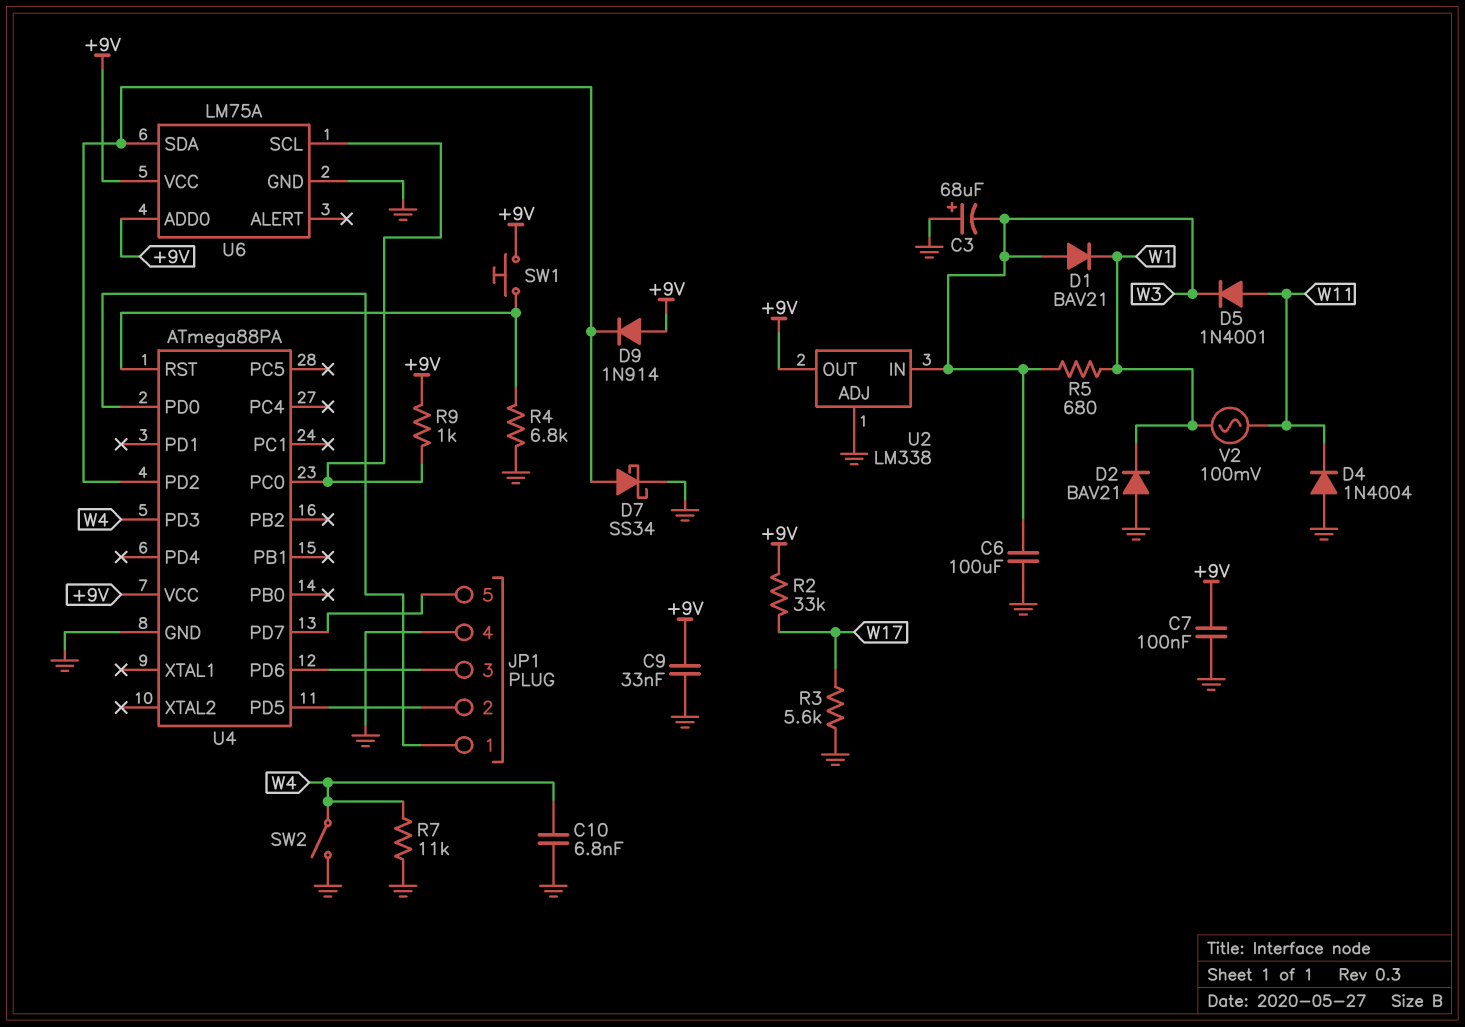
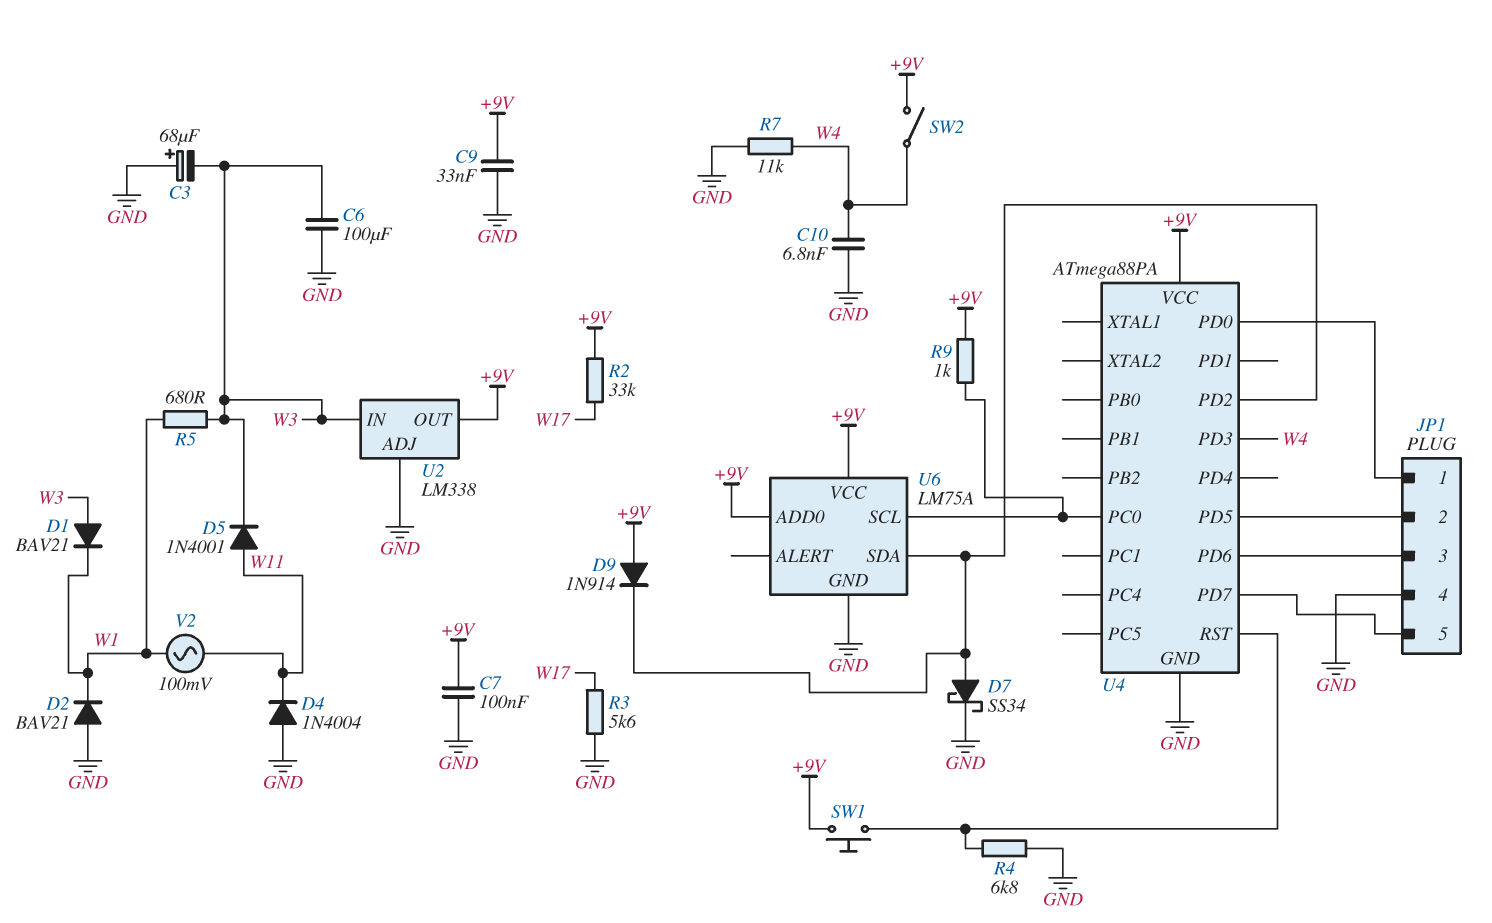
SW2: switch (GND, W4) -> switch (+9V, W4)

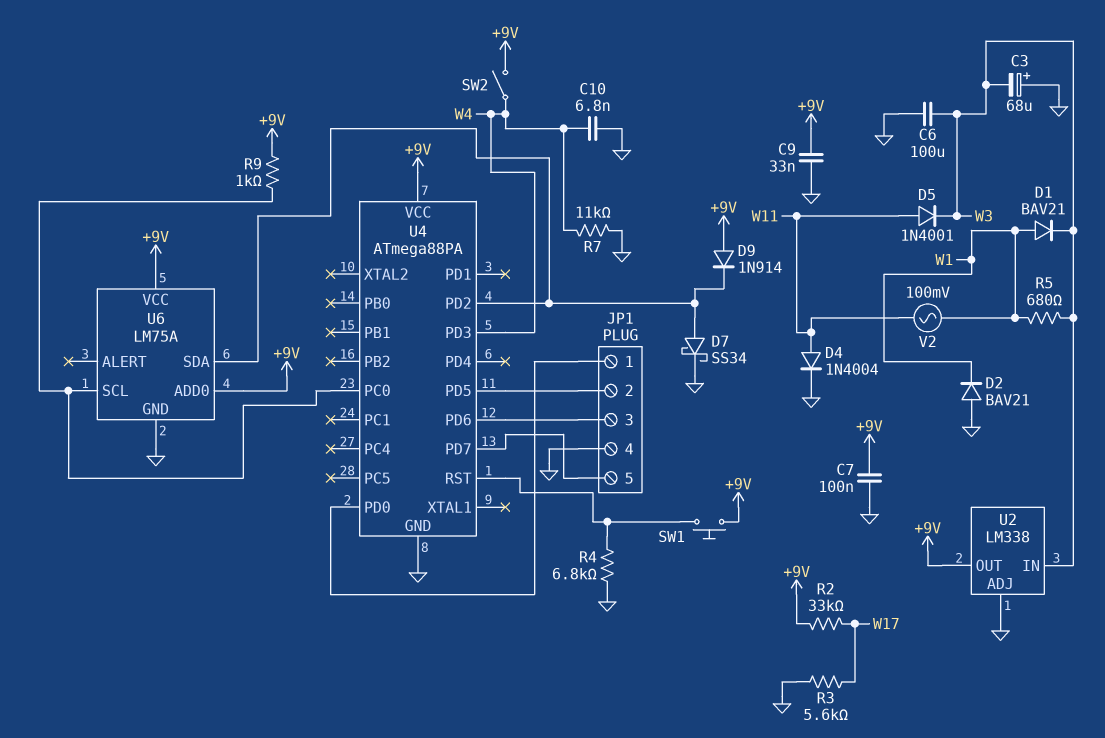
D1: diode BAV21 (A W3, K W1) -> diode BAV21 (A W1, K W3)
D4: diode 1N4004 (A GND, K W11) -> diode 1N4004 (A W11, K GND)

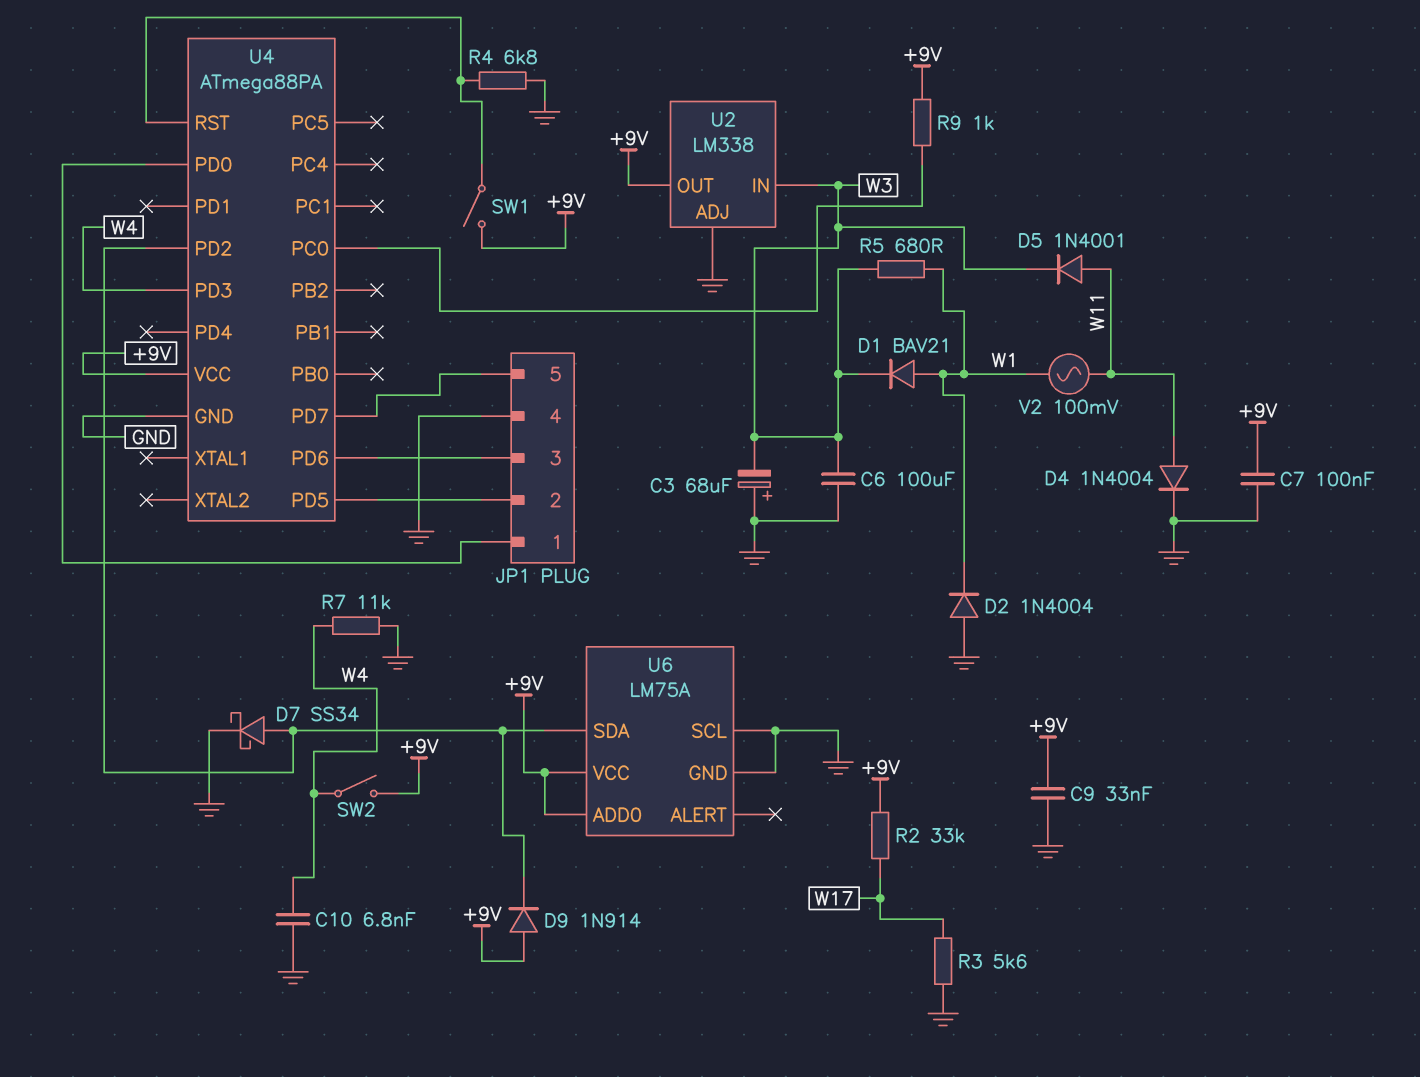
D2: diode BAV21 (A GND, K W1) -> diode 1N4004 (A GND, K W1)
SW1: button (+9V, U4/RST) -> switch (+9V, U4/RST)
U6 pin SCL: U4/PC0 -> GND

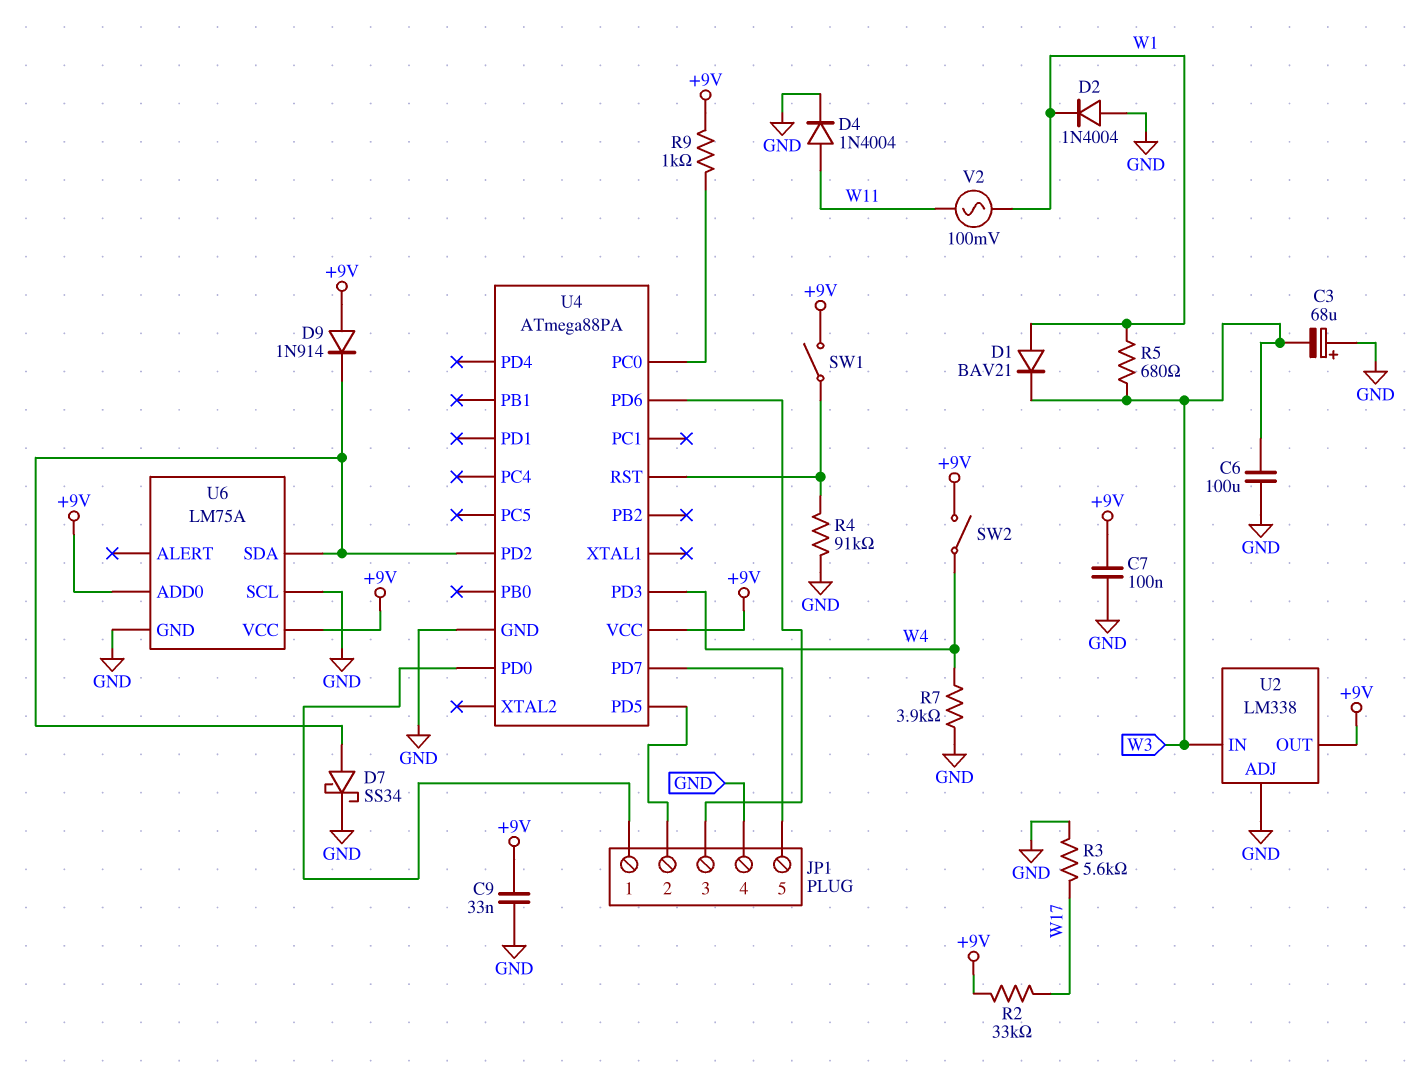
C10: 6.8nF (GND, W4) -> none
D5: diode 1N4001 (A W11, K W3) -> none
R4: 6.8k (GND, U4/RST) -> 91k (GND, U4/RST)
R7: 11k (GND, W4) -> 3.9k (GND, W4)

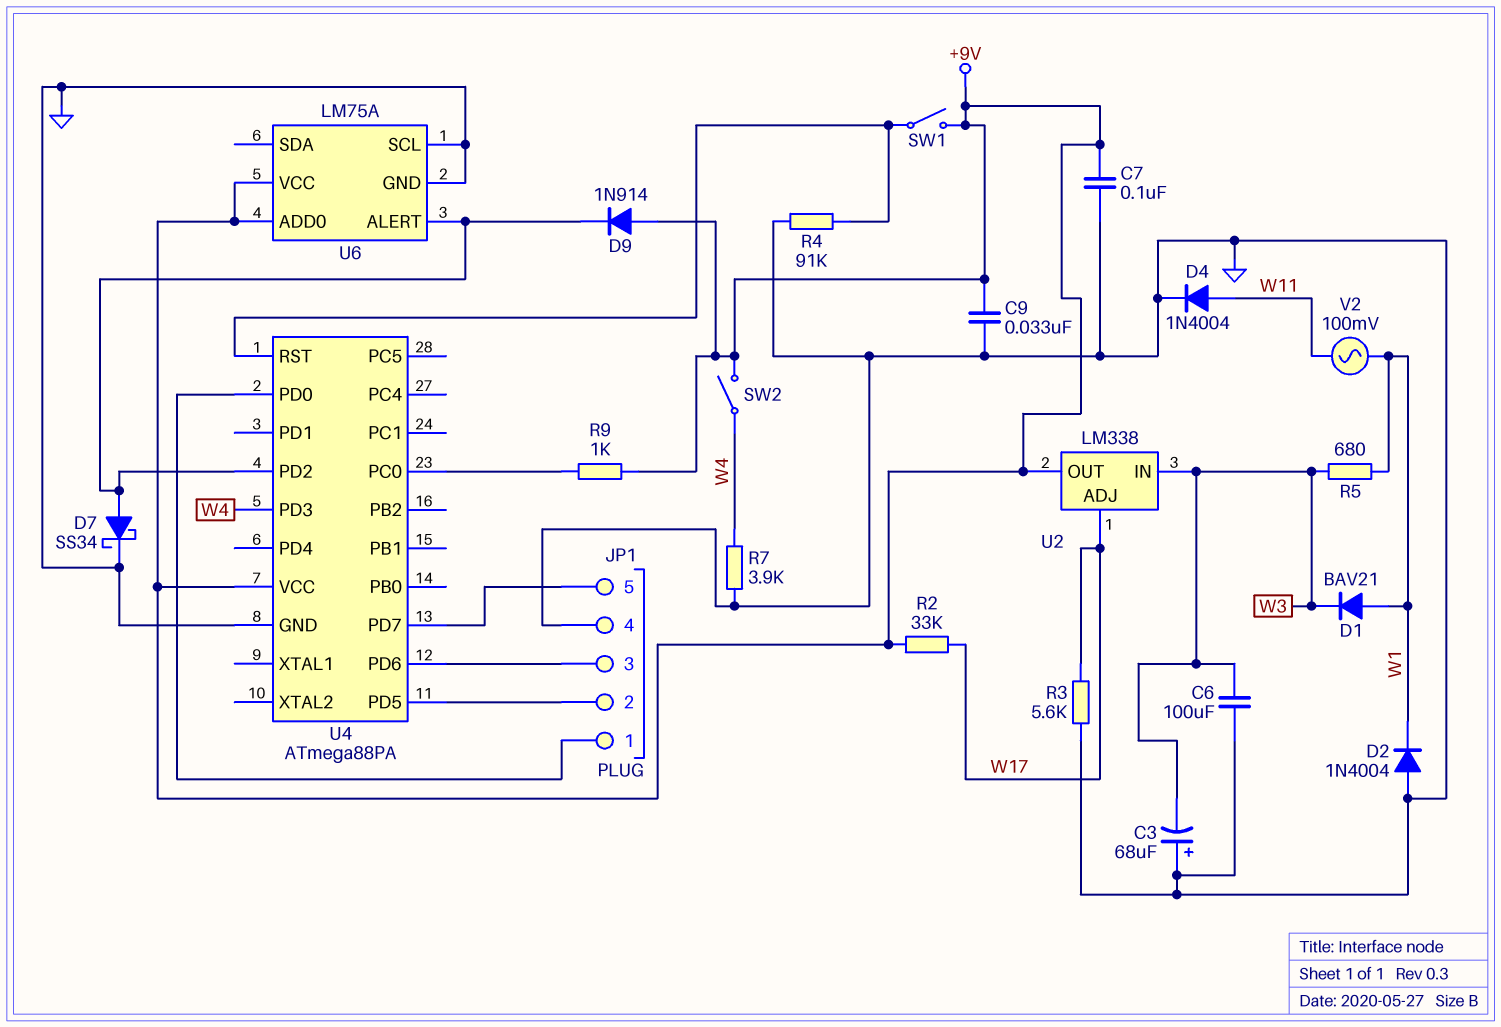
U2 pin ADJ: GND -> W17
U6 pin ALERT: none -> U4/PD2
U6 pin SDA: U4/PD2 -> none

